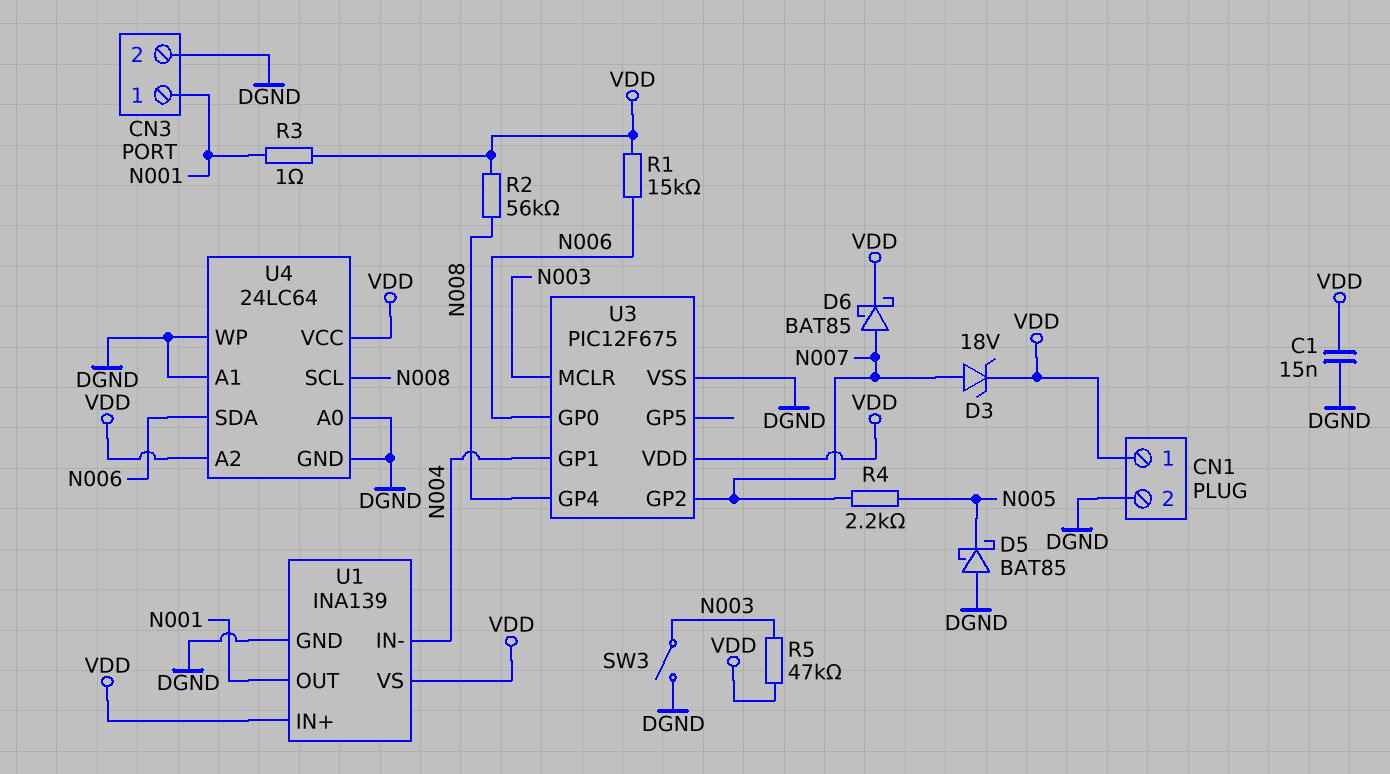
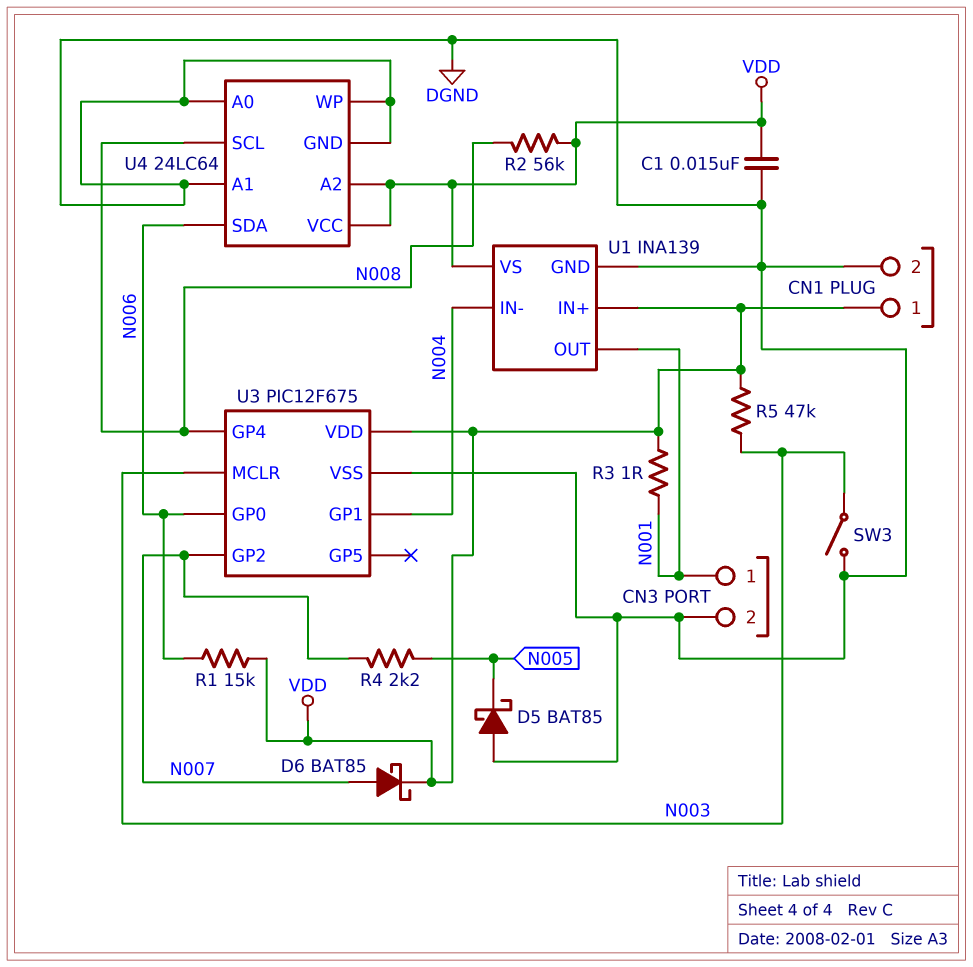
D3: zener 18V (A N007, K VDD) -> none

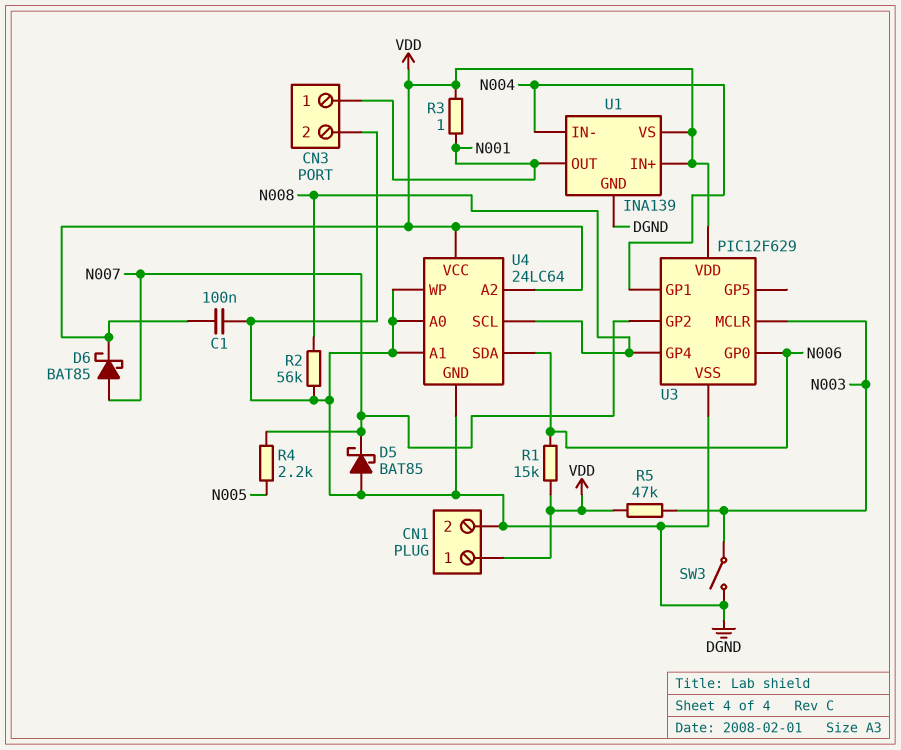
C1: 15nF (DGND, VDD) -> 100nF (DGND, VDD)
D5: schottky BAT85 (A DGND, K N005) -> schottky BAT85 (A DGND, K N007)
R2: 56k (N008, VDD) -> 56k (DGND, N008)
U3: PIC12F675 -> PIC12F629

